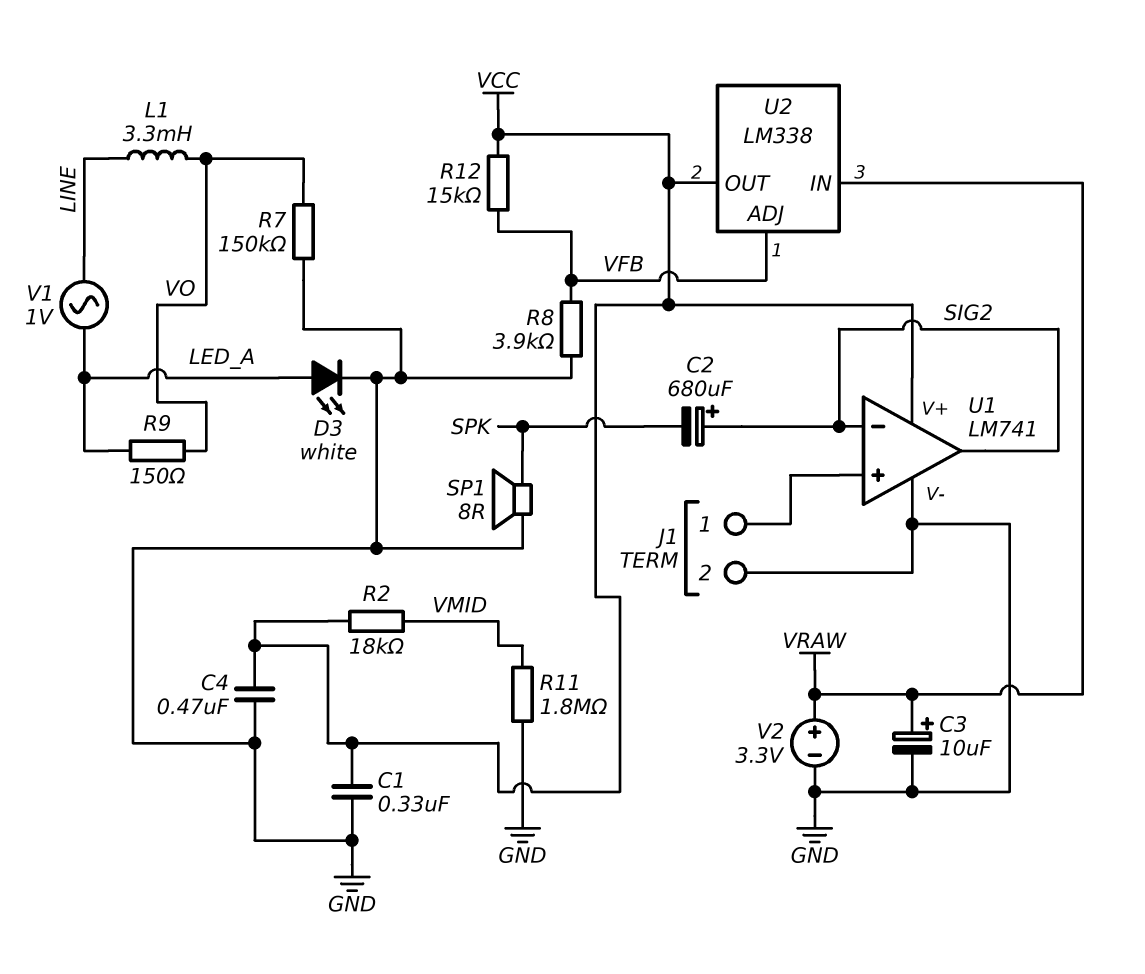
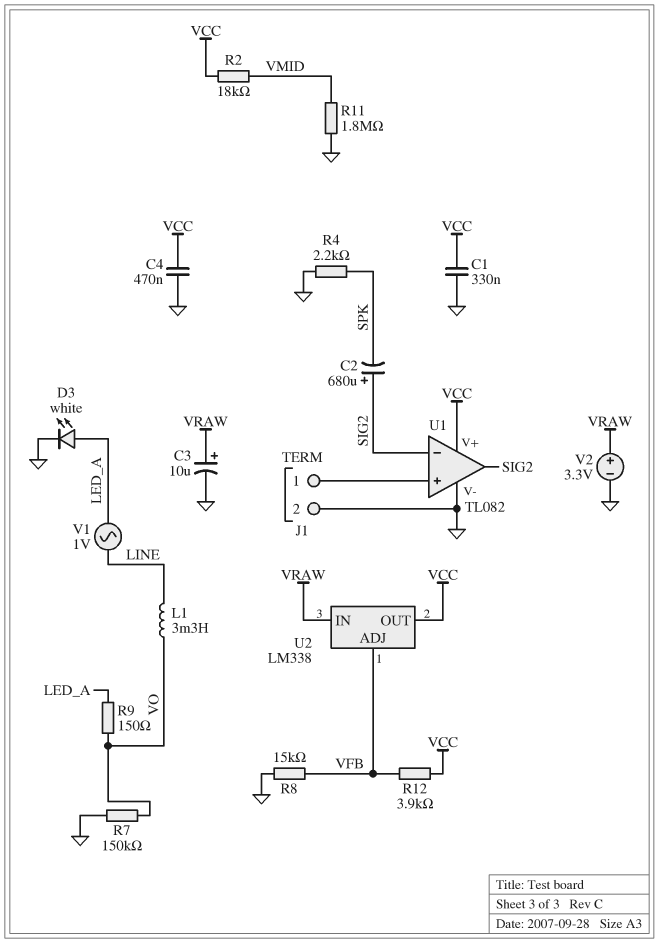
R4: none -> 2.2k (GND, SPK)
R8: 3.9k (GND, VFB) -> 15k (GND, VFB)
R12: 15k (VCC, VFB) -> 3.9k (VCC, VFB)
SP1: speaker 8R (GND, SPK) -> none
U1: LM741 -> TL082

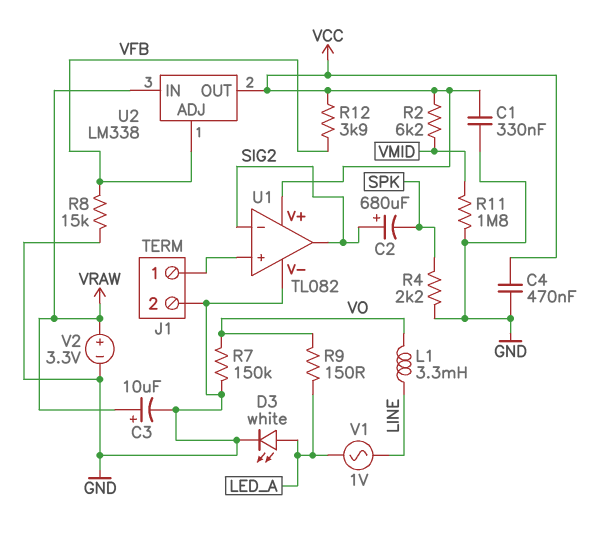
R2: 18k (VCC, VMID) -> 6.2k (VCC, VMID)

